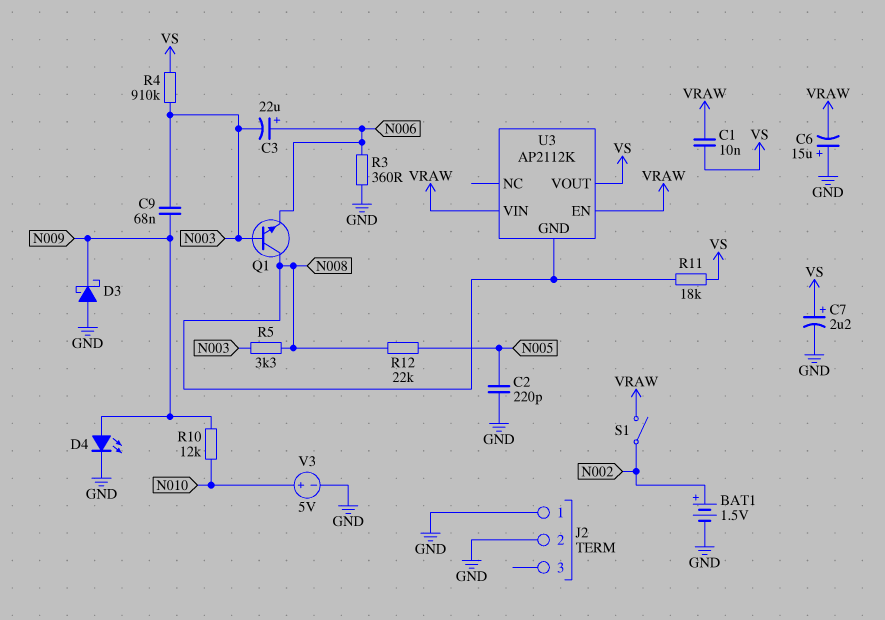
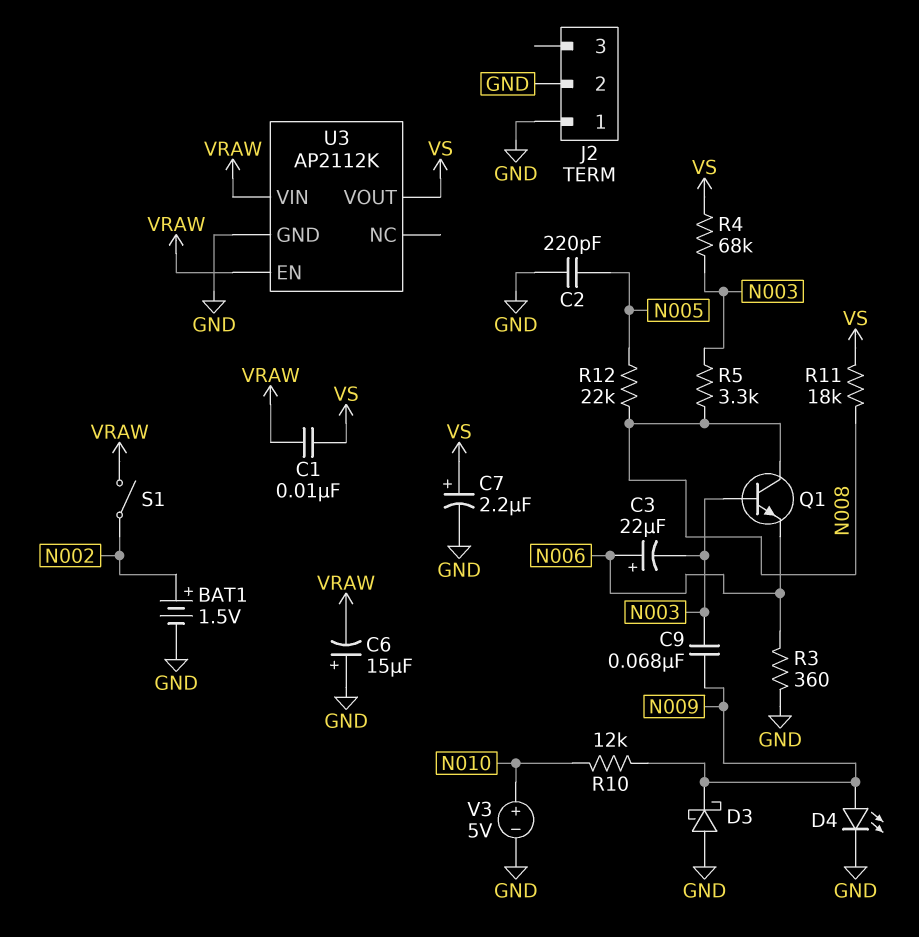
R4: 910k (N003, VS) -> 68k (N003, VS)
U3 pin GND: N008 -> GND

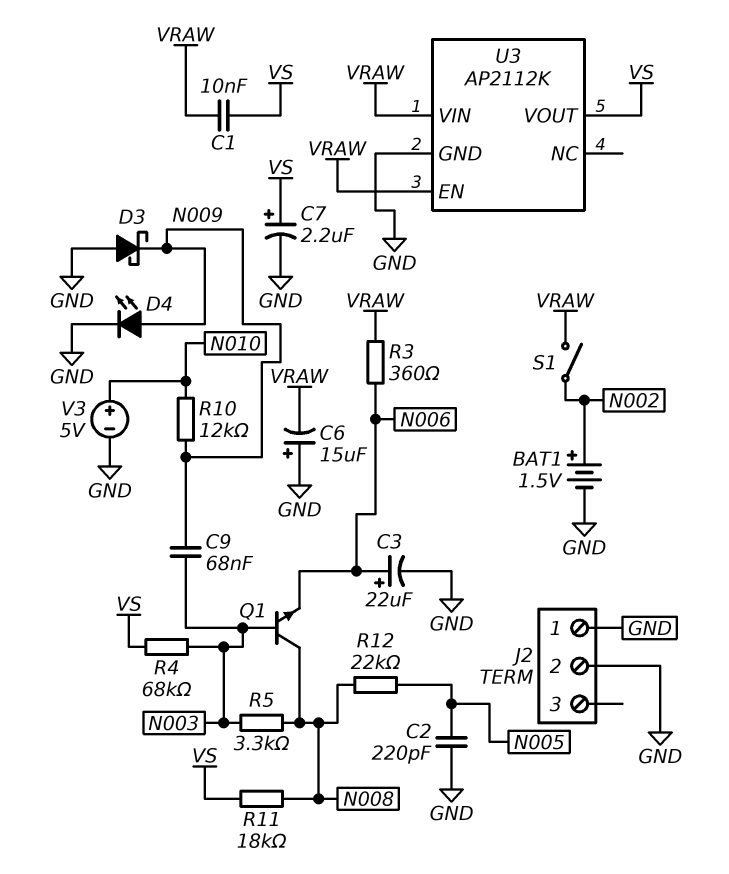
C3: 22uF (plus N006, minus N003) -> 22uF (plus N006, minus GND)
R3: 360 (GND, N006) -> 360 (N006, VRAW)

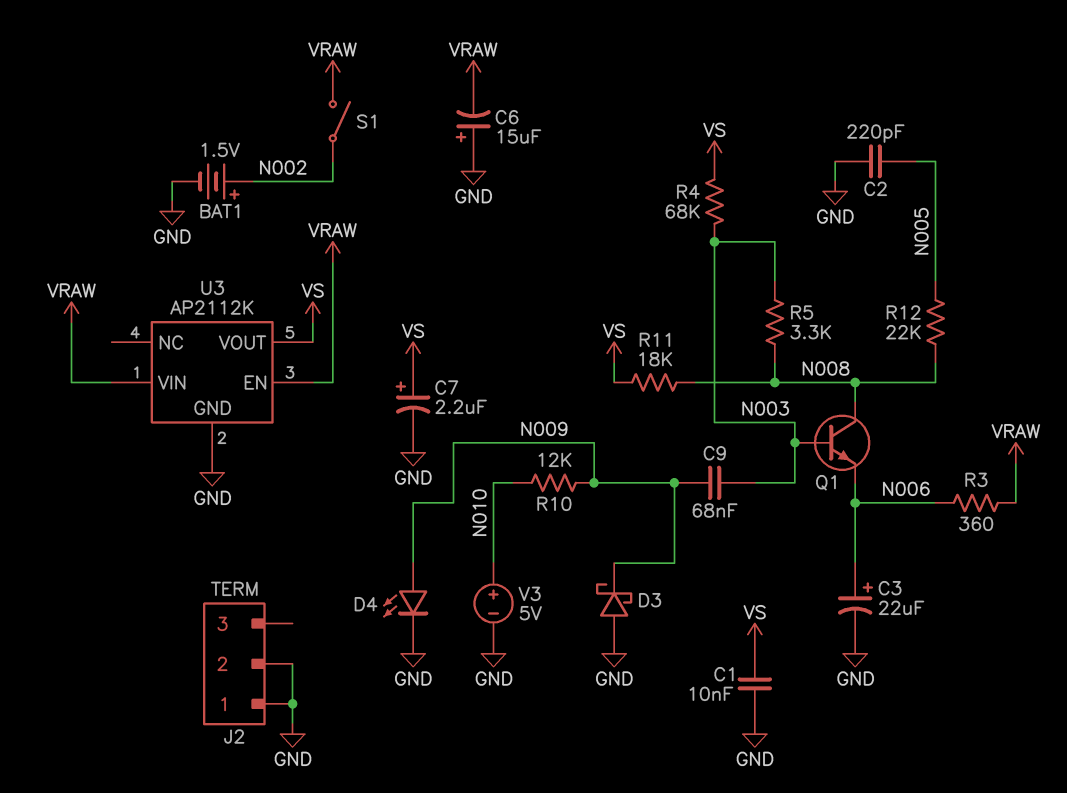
C1: 10nF (VRAW, VS) -> 10nF (GND, VS)

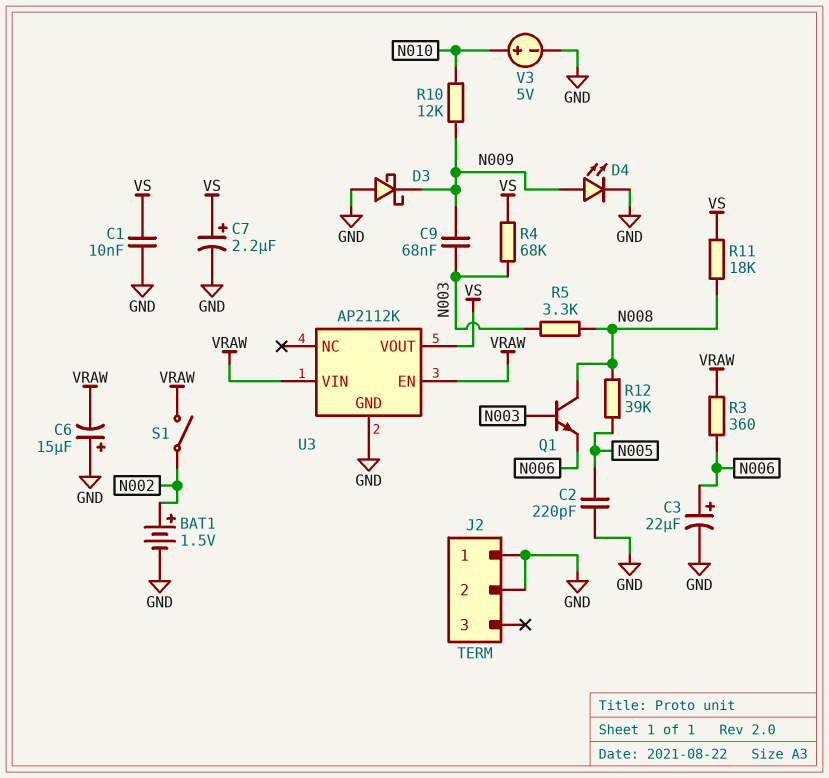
R12: 22k (N005, N008) -> 39k (N005, N008)

